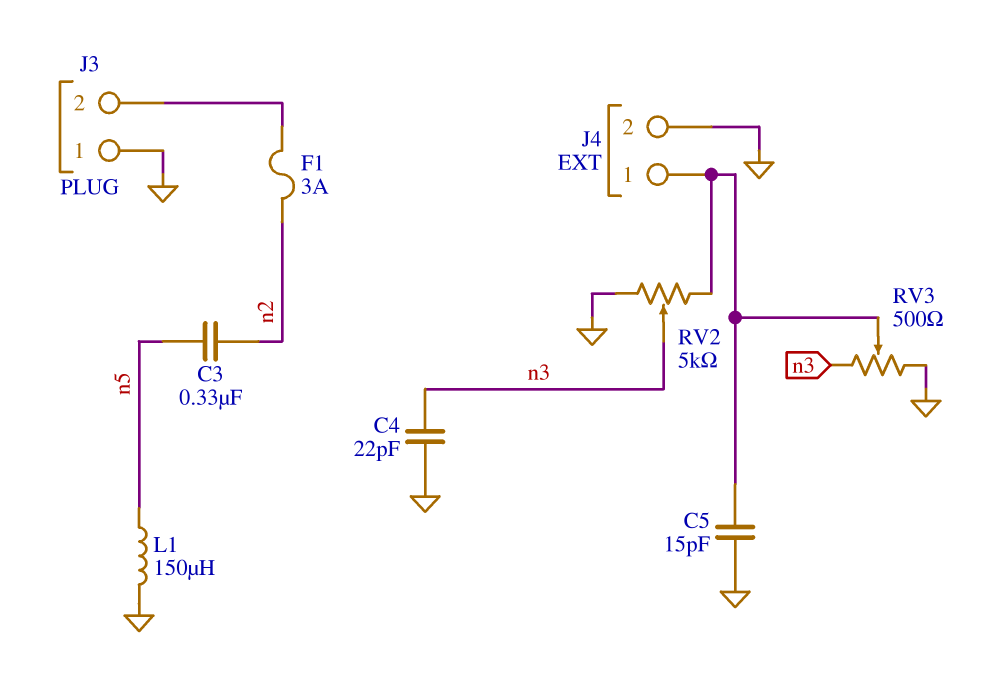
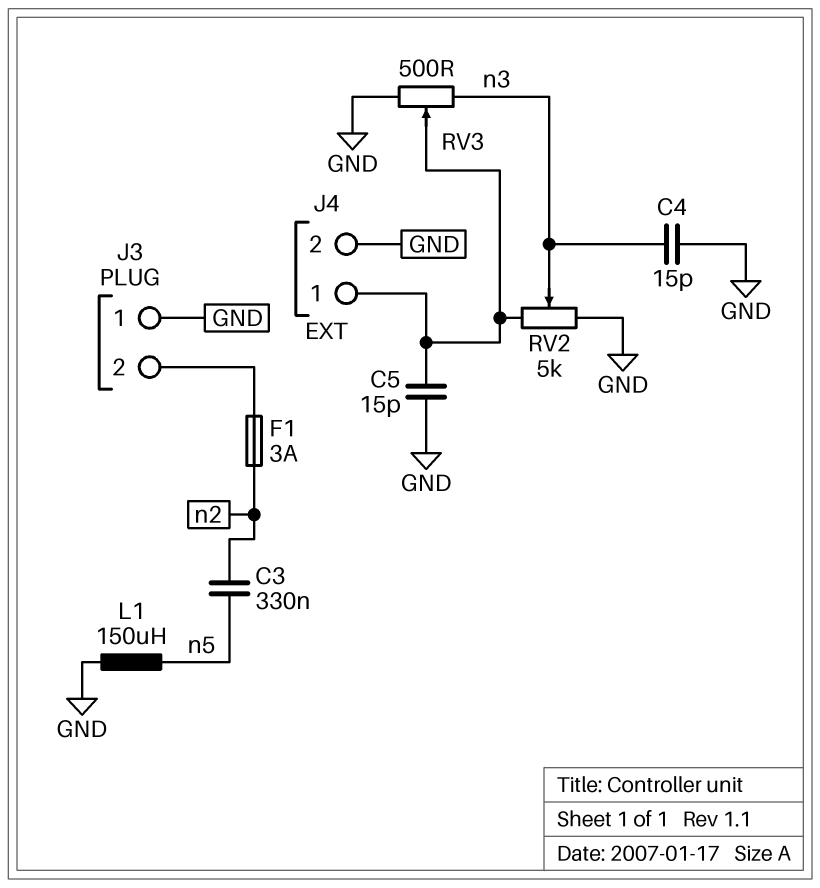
C4: 22pF (GND, n3) -> 15pF (GND, n3)

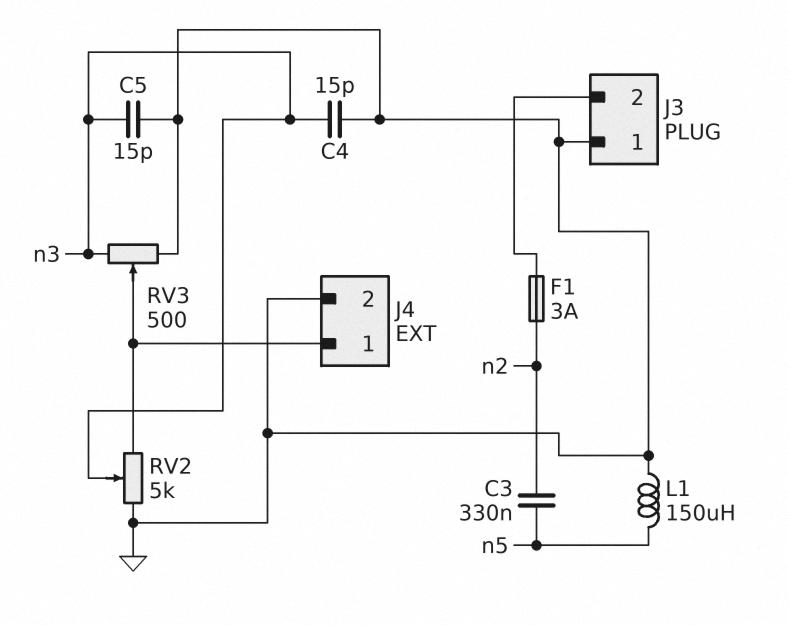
C5: 15pF (GND, J4/1) -> 15pF (GND, n3)

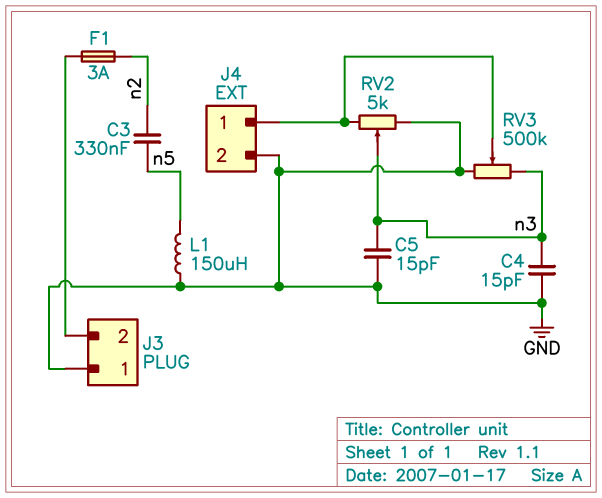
RV3: 500 (GND, n3, wiper J4/1) -> 500k (GND, n3, wiper J4/1)

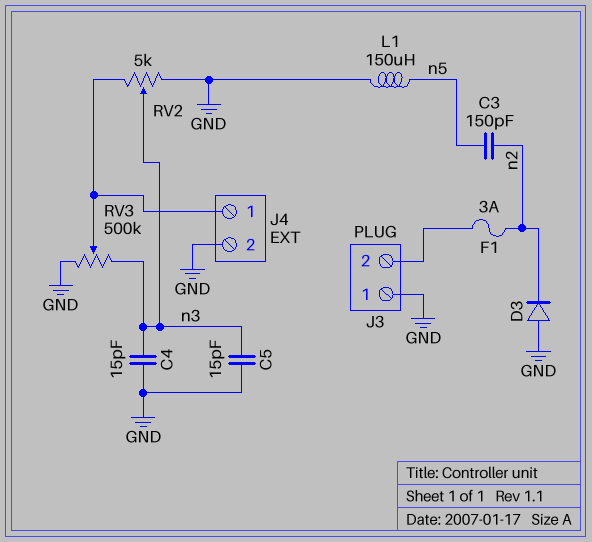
C3: 330nF (n2, n5) -> 150pF (n2, n5)
D3: none -> diode (A GND, K n2)

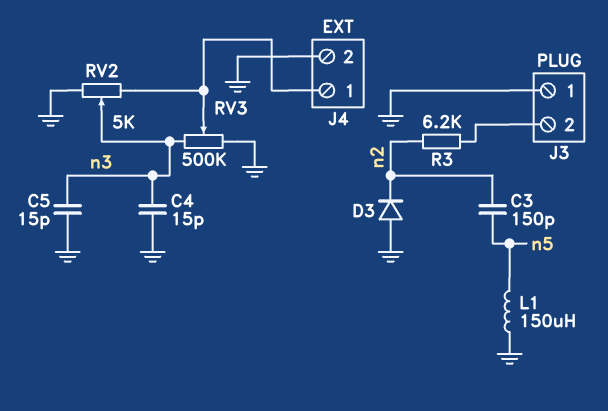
F1: 3A (J3/2, n2) -> none
R3: none -> 6.2k (J3/2, n2)

